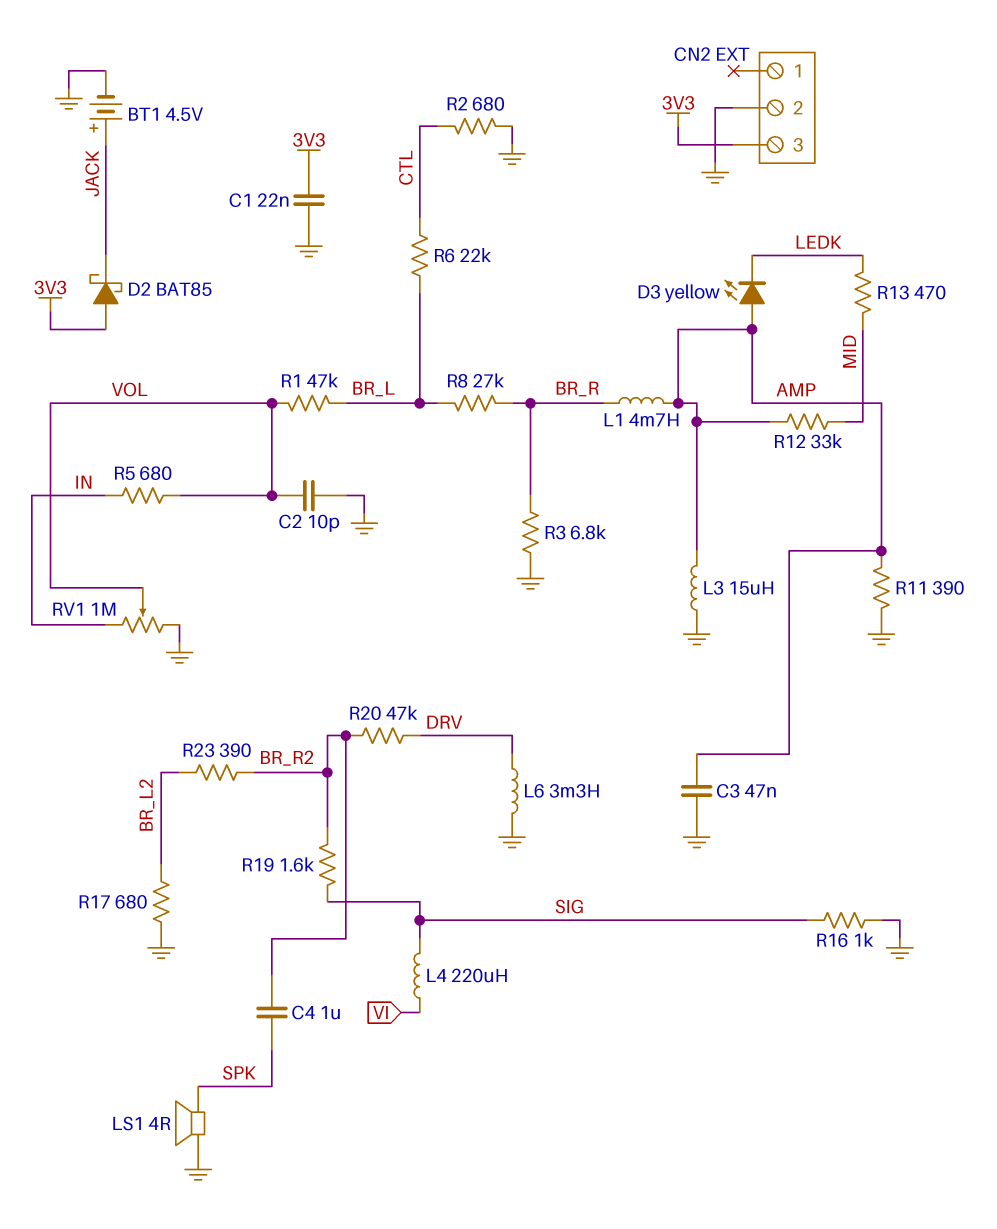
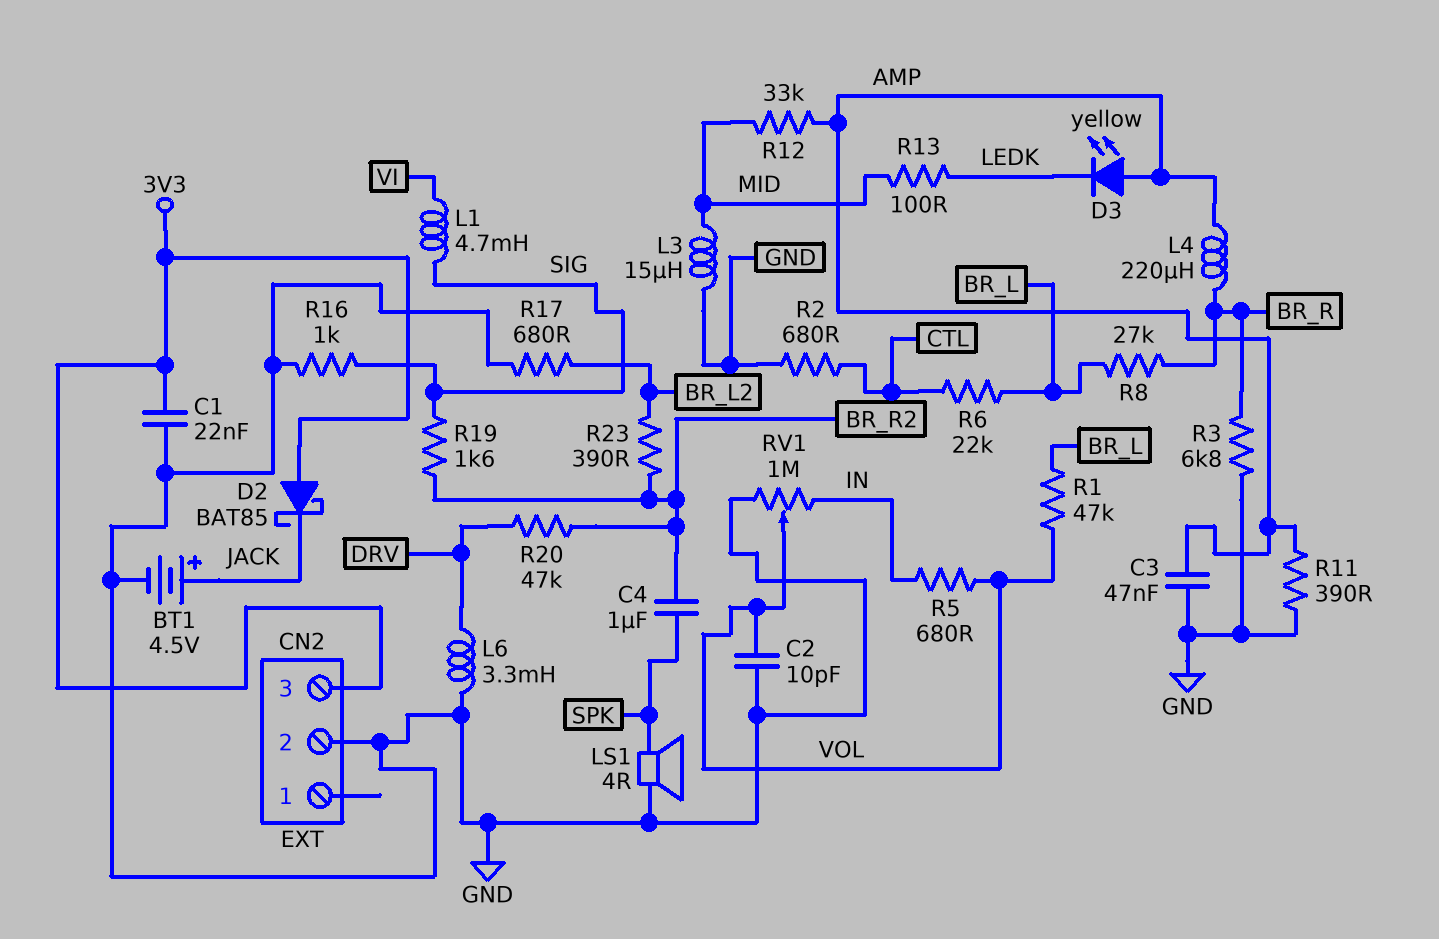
L1: 4.7mH (AMP, BR_R) -> 4.7mH (SIG, VI)
L3: 15uH (AMP, GND) -> 15uH (GND, MID)
L4: 220uH (SIG, VI) -> 220uH (AMP, BR_R)
R13: 470 (LEDK, MID) -> 100 (LEDK, MID)

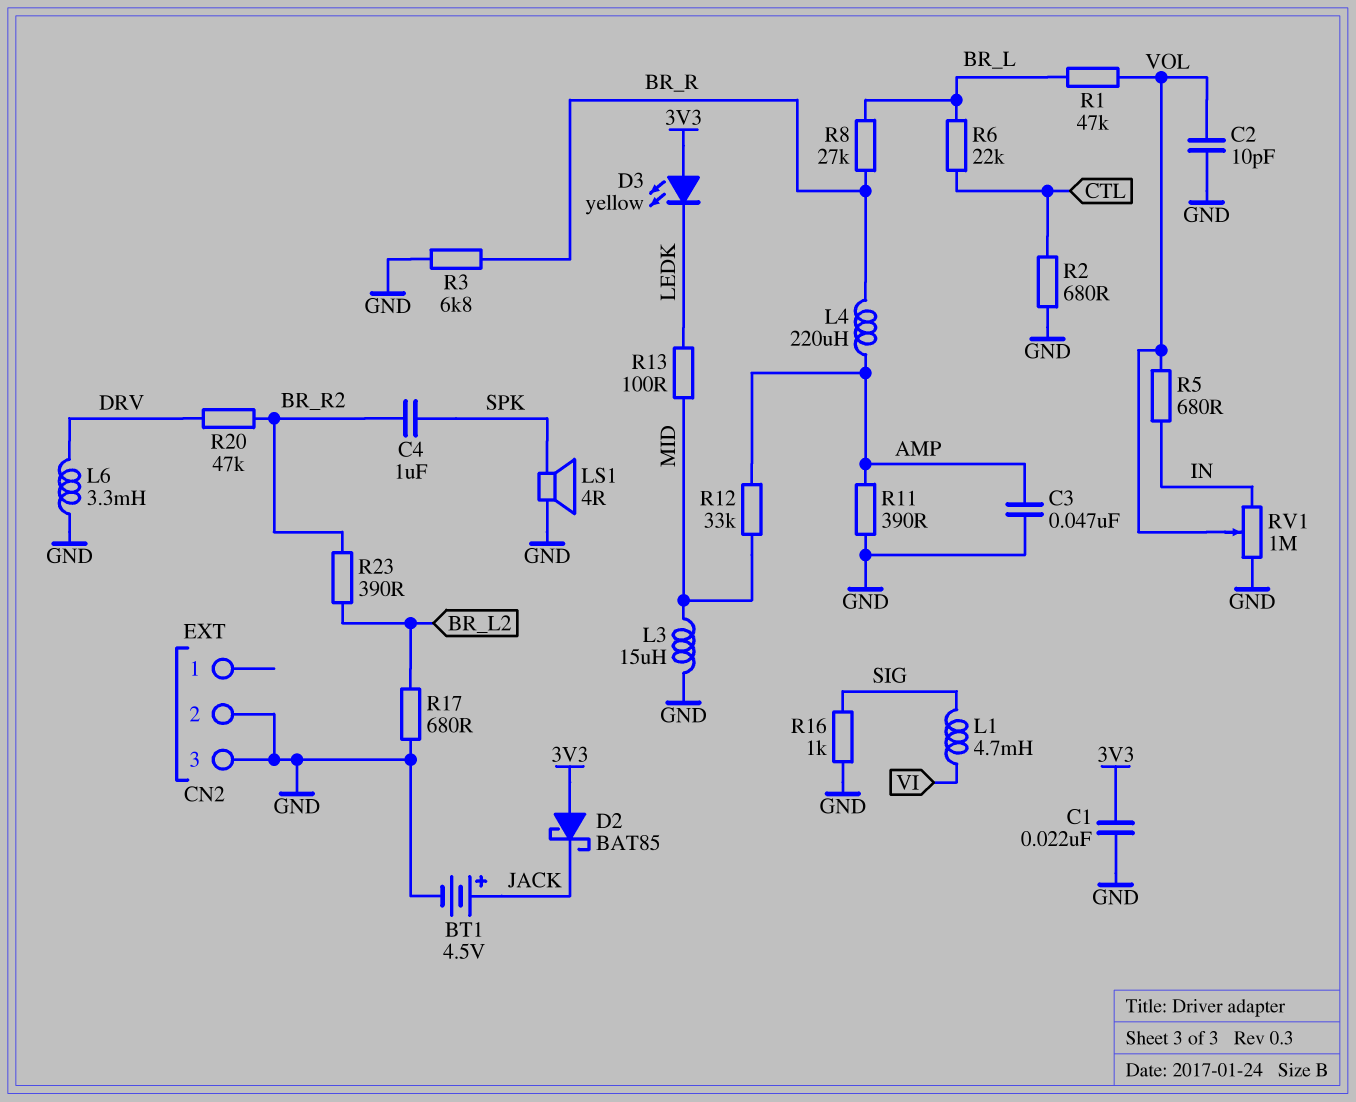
CN2 pin 3: 3V3 -> GND
D3: LED yellow (A AMP, K LEDK) -> LED yellow (A 3V3, K LEDK)
R19: 1.6k (BR_R2, SIG) -> none

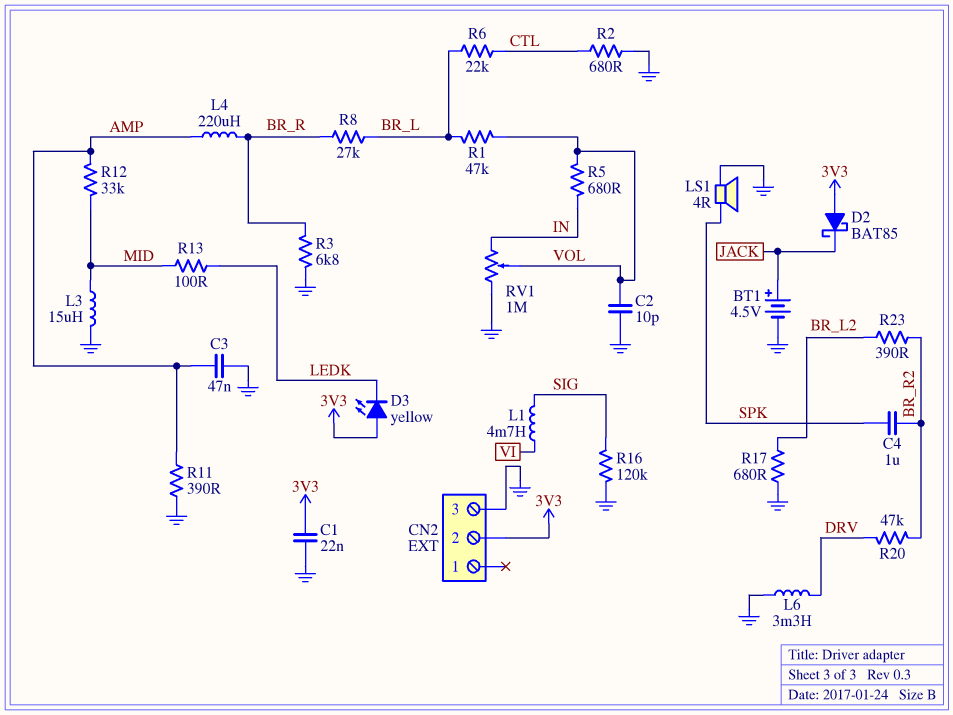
CN2 pin 2: GND -> 3V3
R16: 1k (GND, SIG) -> 120k (GND, SIG)

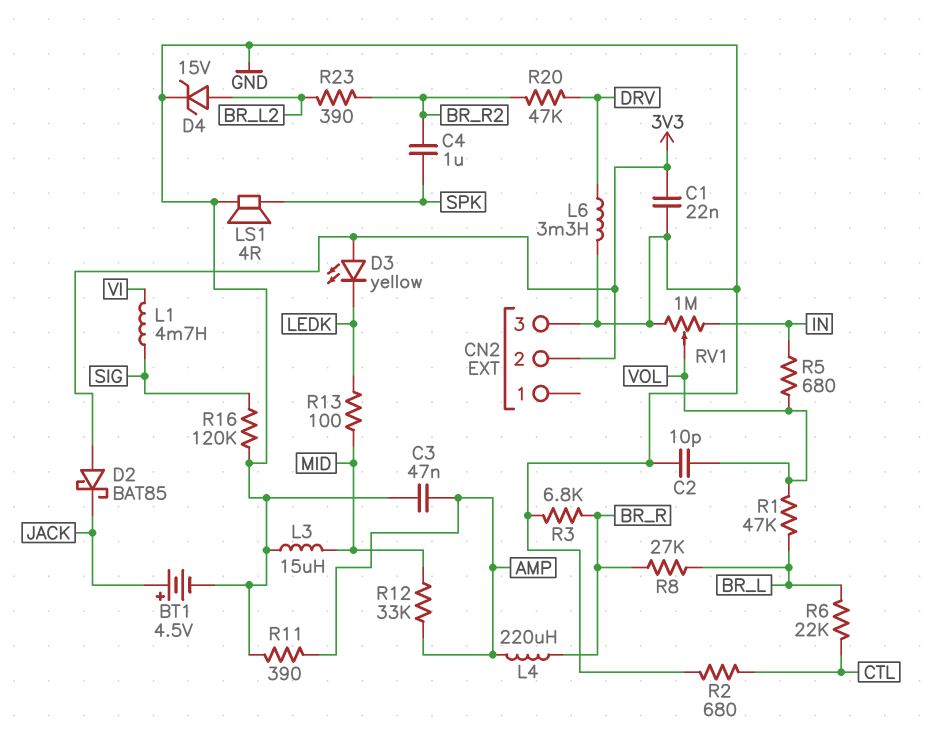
D4: none -> zener 15V (A BR_L2, K GND)
R17: 680 (BR_L2, GND) -> none

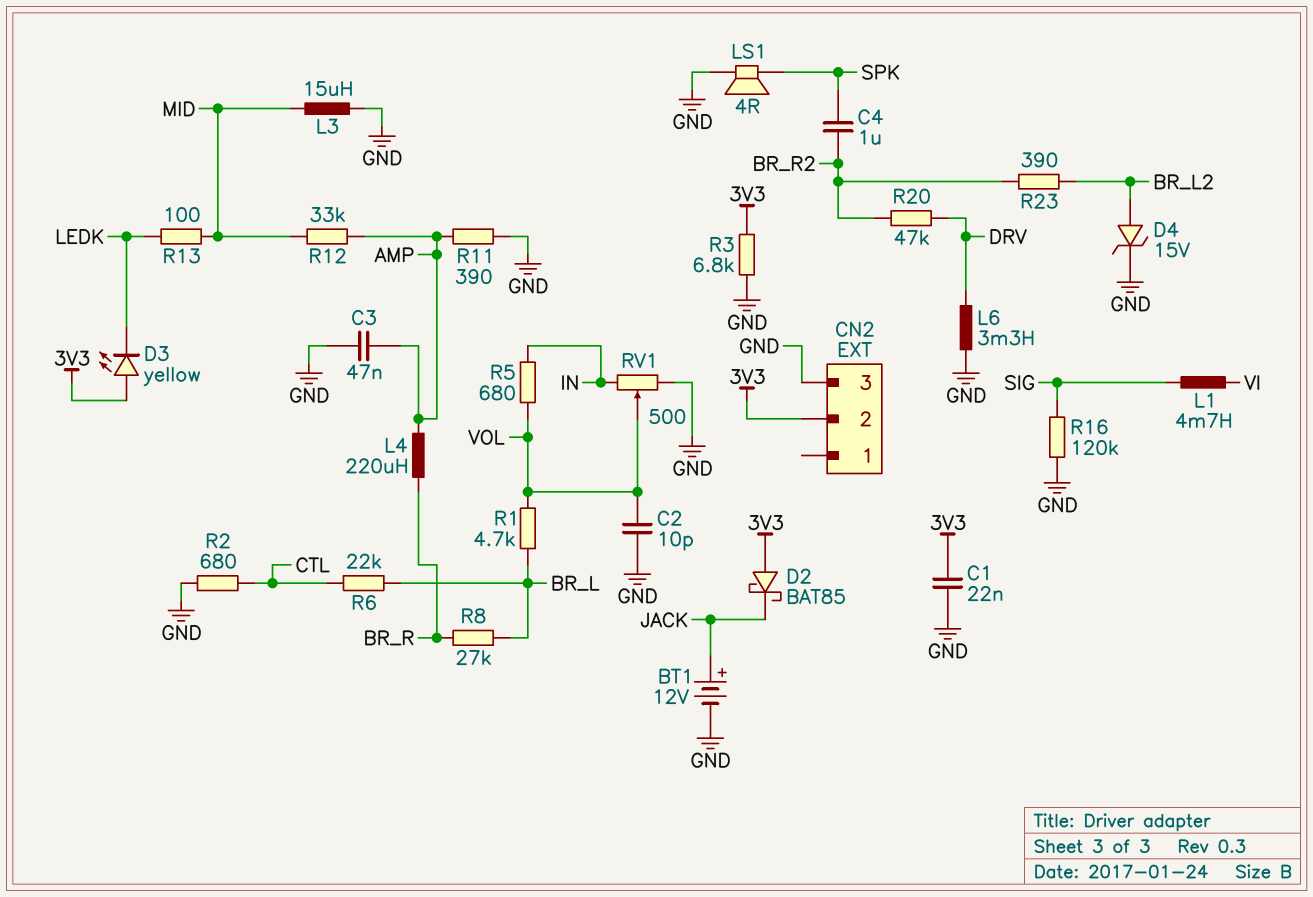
BT1: 4.5V (plus JACK, minus GND) -> 12V (plus JACK, minus GND)
R1: 47k (BR_L, VOL) -> 4.7k (BR_L, VOL)
R3: 6.8k (BR_R, GND) -> 6.8k (3V3, GND)
RV1: 1M (GND, IN, wiper VOL) -> 500 (GND, IN, wiper VOL)

